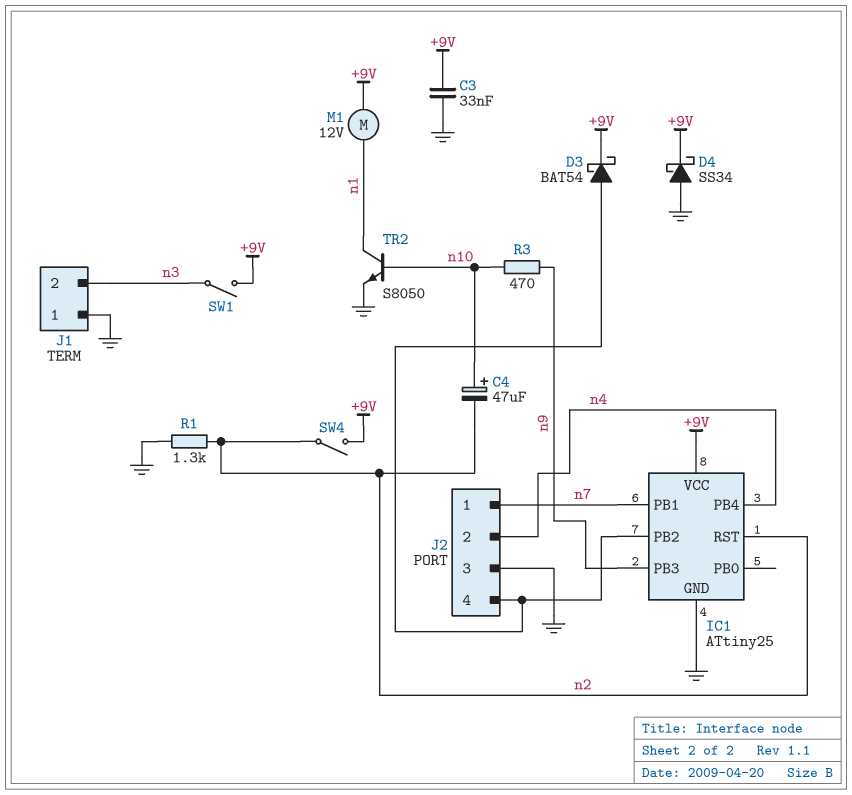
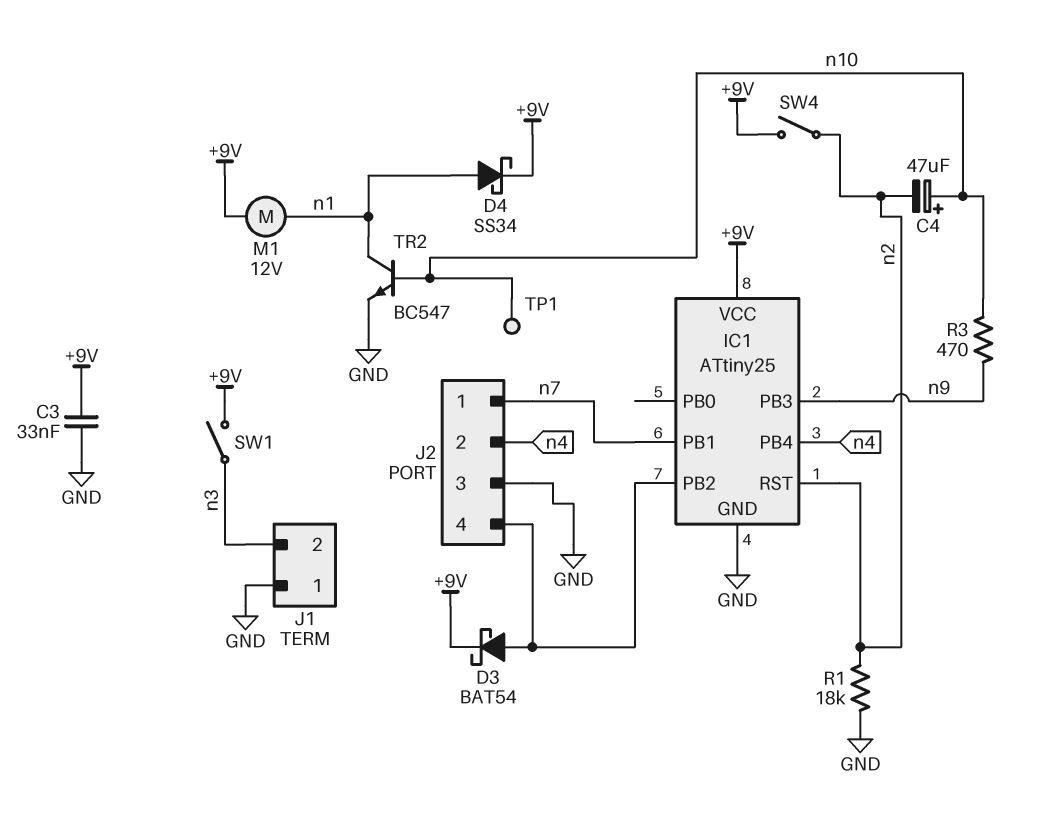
D4: schottky SS34 (A GND, K +9V) -> schottky SS34 (A n1, K +9V)
R1: 1.3k (GND, n2) -> 18k (GND, n2)
TP1: none -> test point (n10)
TR2: NPN S8050 (B n10, C n1, E GND) -> NPN BC547 (B n10, C n1, E GND)

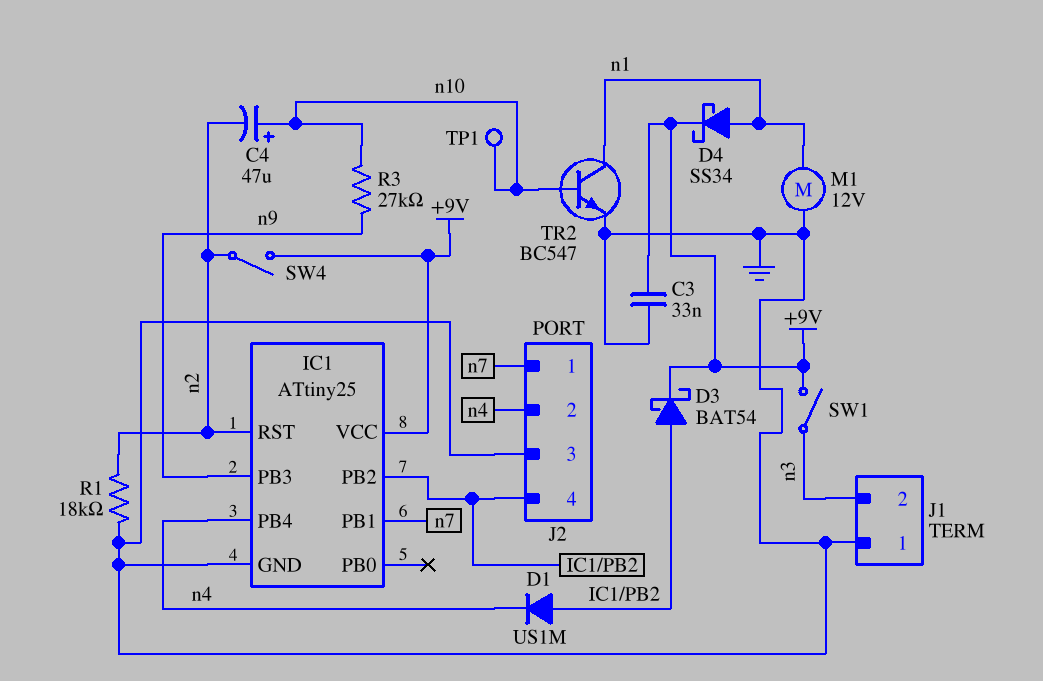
D1: none -> diode US1M (A IC1/PB2, K n4)
M1: motor 12V (+9V, n1) -> motor 12V (GND, n1)
R3: 470 (n9, n10) -> 27k (n9, n10)

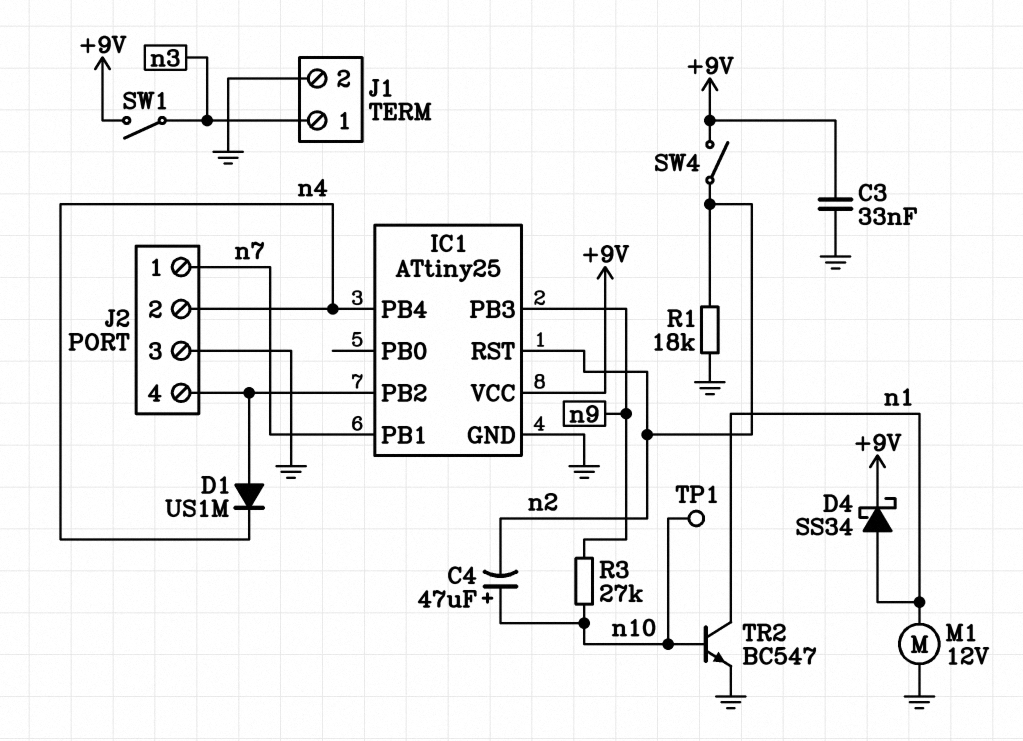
D3: schottky BAT54 (A IC1/PB2, K +9V) -> none
J1 pin 1: GND -> n3
J1 pin 2: n3 -> GND

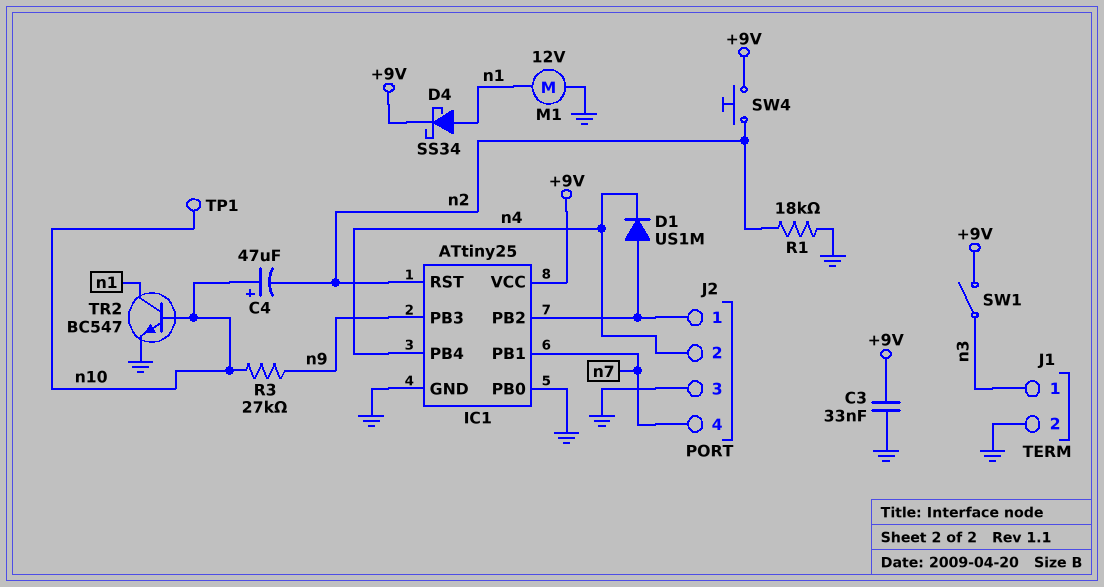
IC1 pin PB0: none -> GND
J2 pin 1: n7 -> IC1/PB2
J2 pin 4: IC1/PB2 -> n7
SW4: switch (+9V, n2) -> button (+9V, n2)

